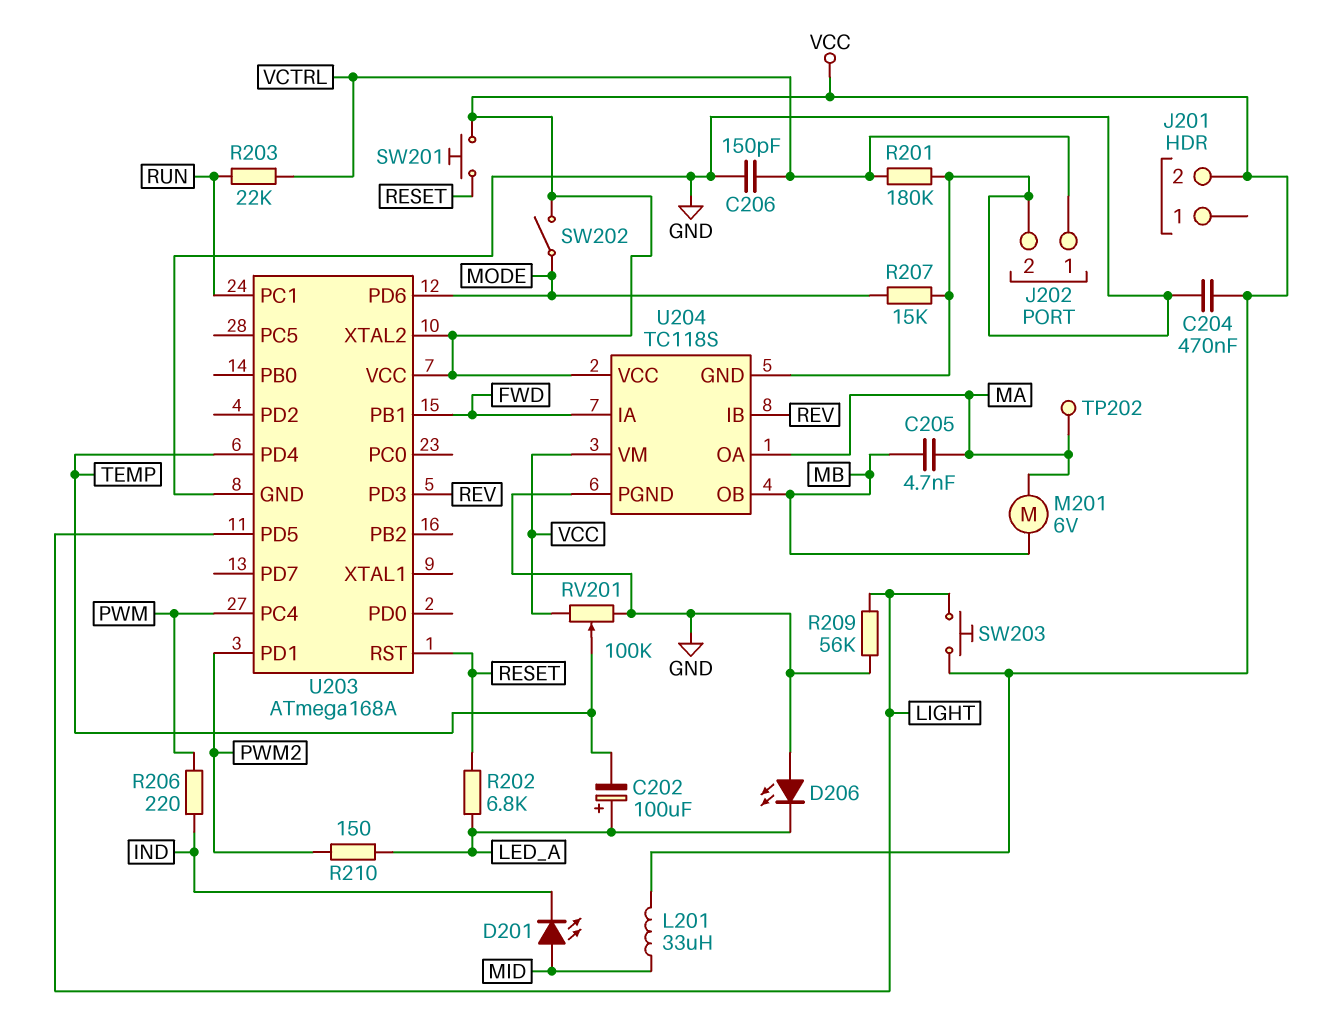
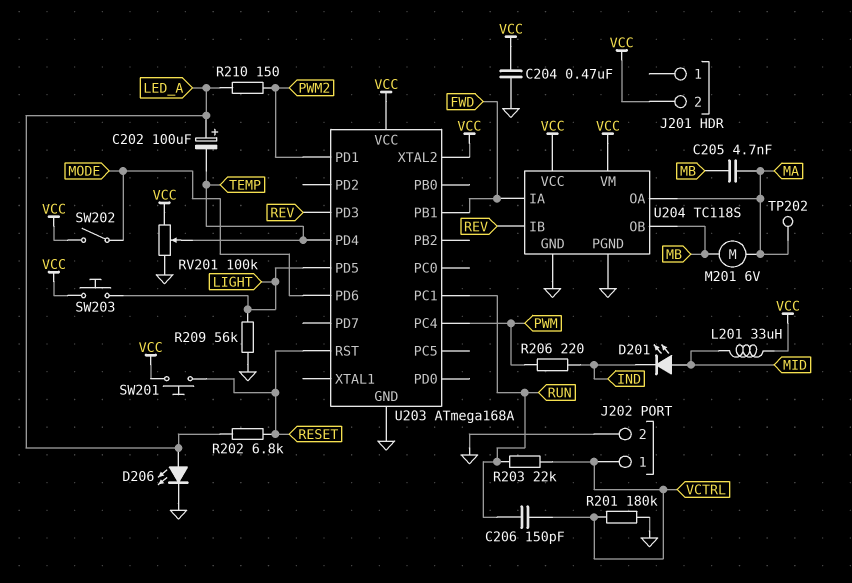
C206: 150pF (GND, VCTRL) -> 150pF (RUN, VCTRL)
D206: LED (A GND, K LED_A) -> LED (A LED_A, K GND)
R207: 15k (GND, MODE) -> none

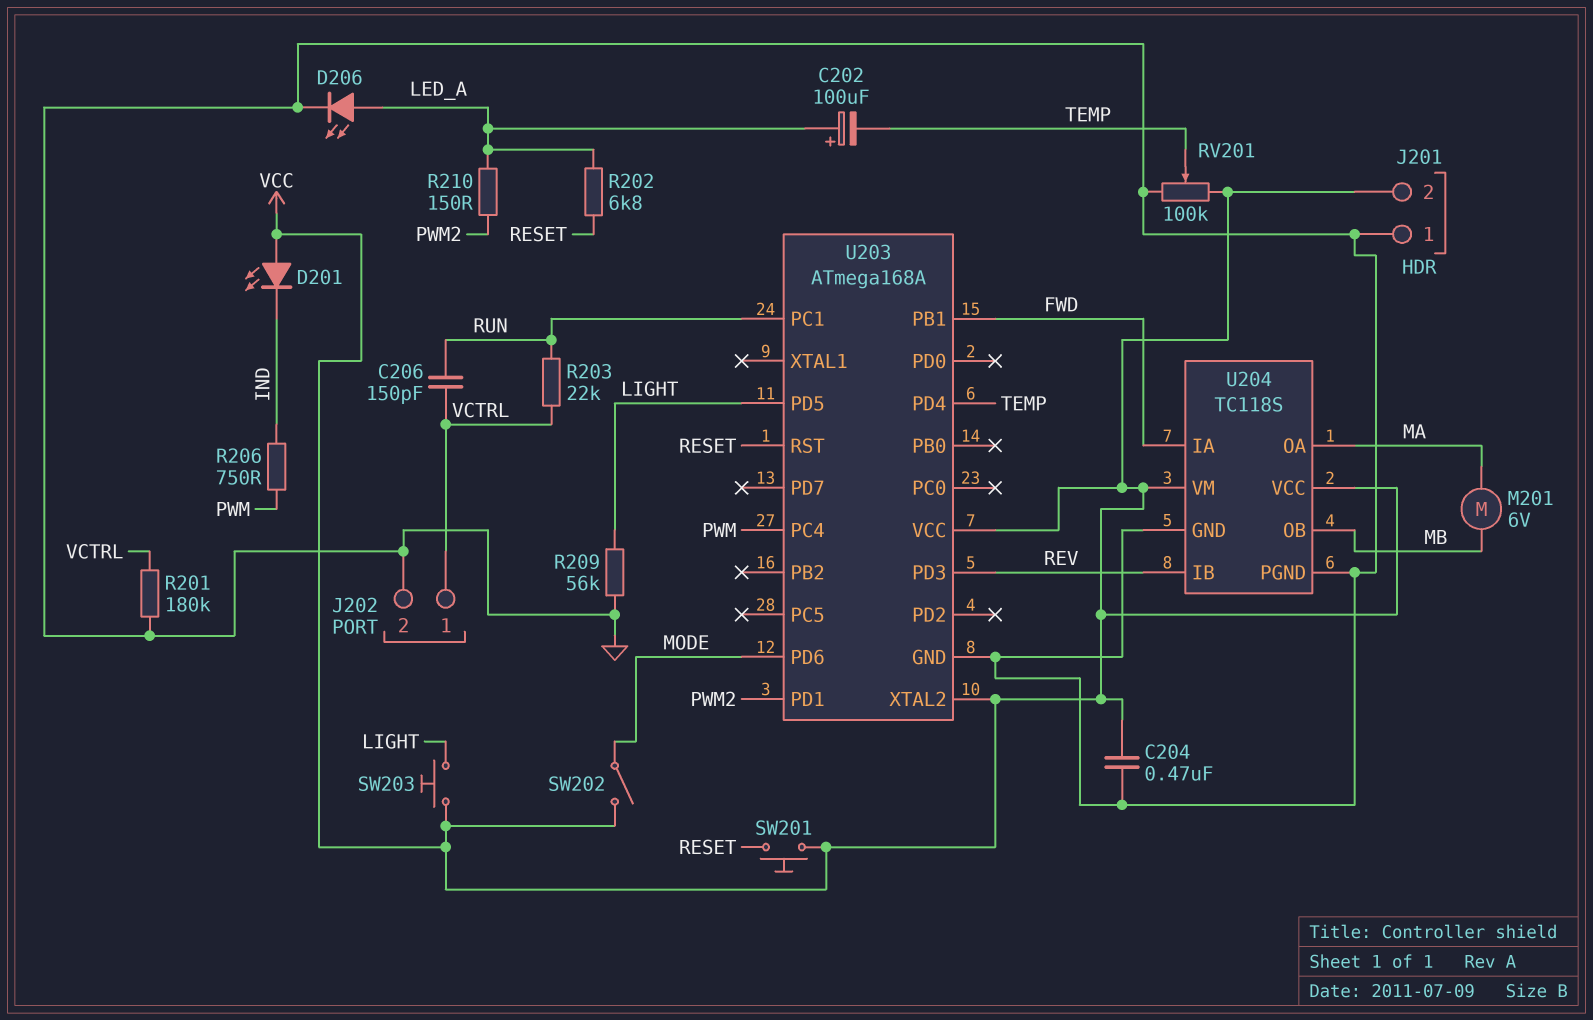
C205: 4.7nF (MA, MB) -> none
D201: LED (A MID, K IND) -> LED (A VCC, K IND)
J201 pin 1: none -> GND
L201: 33uH (MID, VCC) -> none
R206: 220 (IND, PWM) -> 750 (IND, PWM)
TP202: test point (MA) -> none

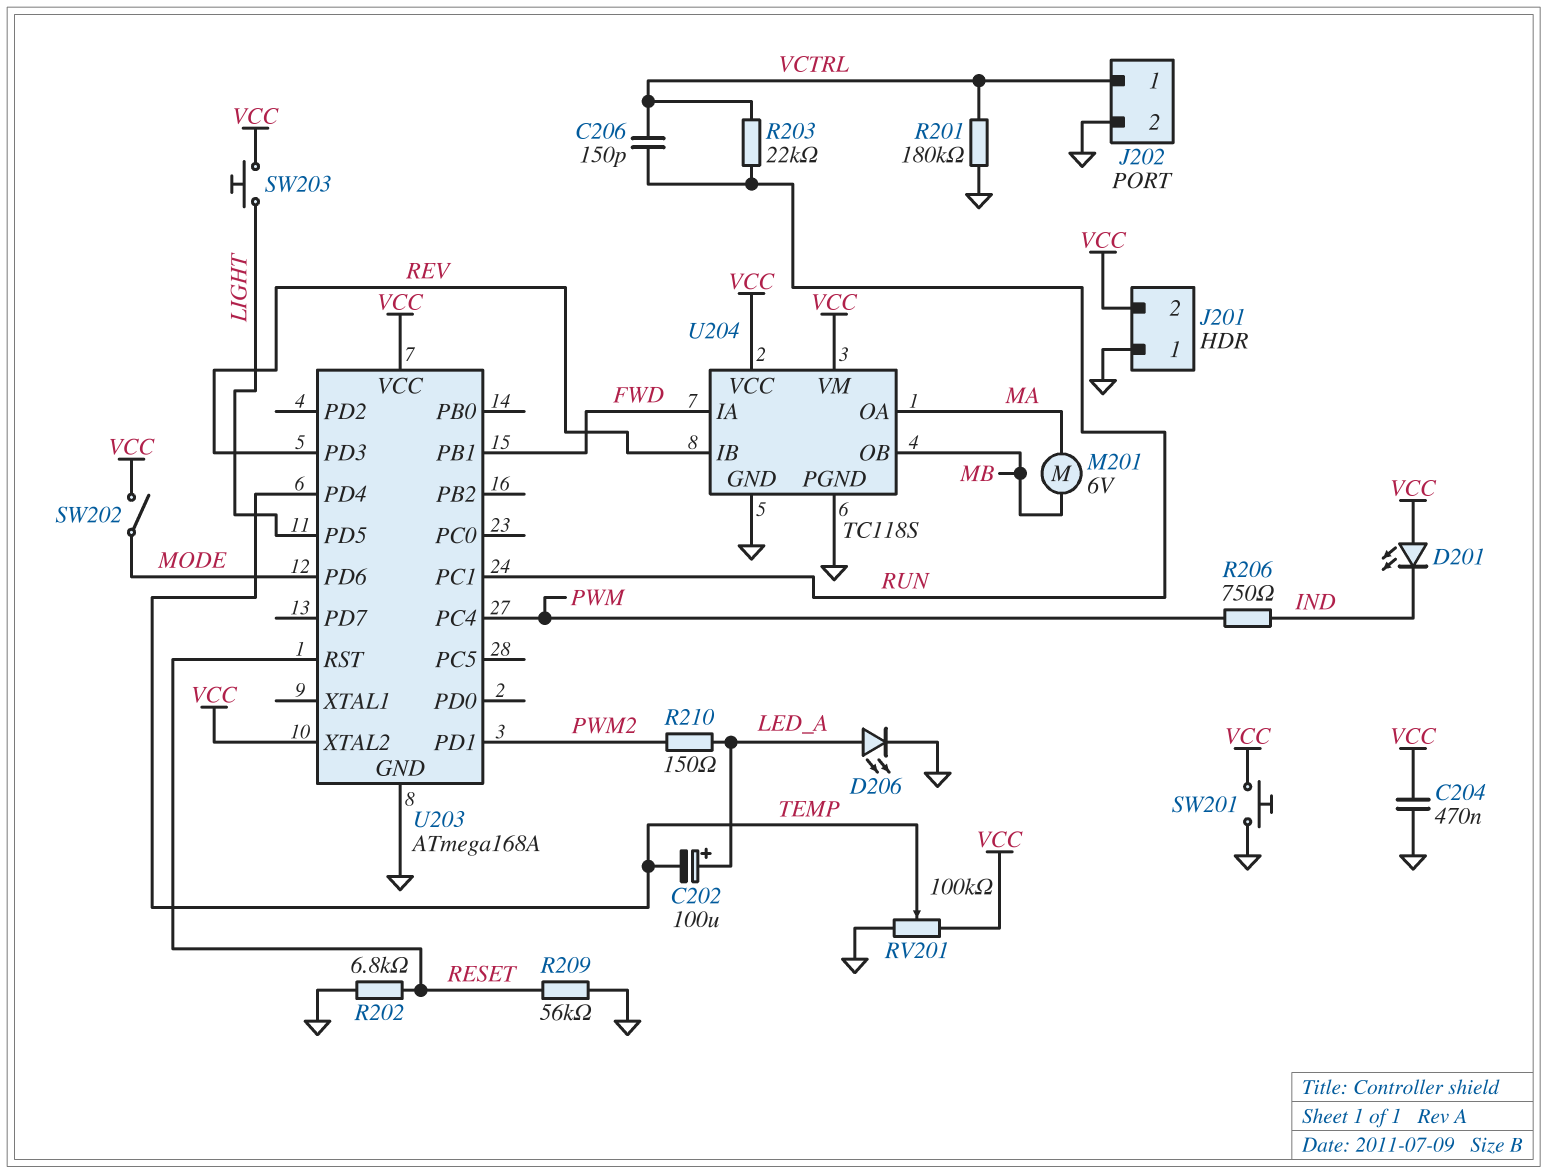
R202: 6.8k (LED_A, RESET) -> 6.8k (GND, RESET)
R209: 56k (GND, LIGHT) -> 56k (GND, RESET)
SW201: button (RESET, VCC) -> button (GND, VCC)

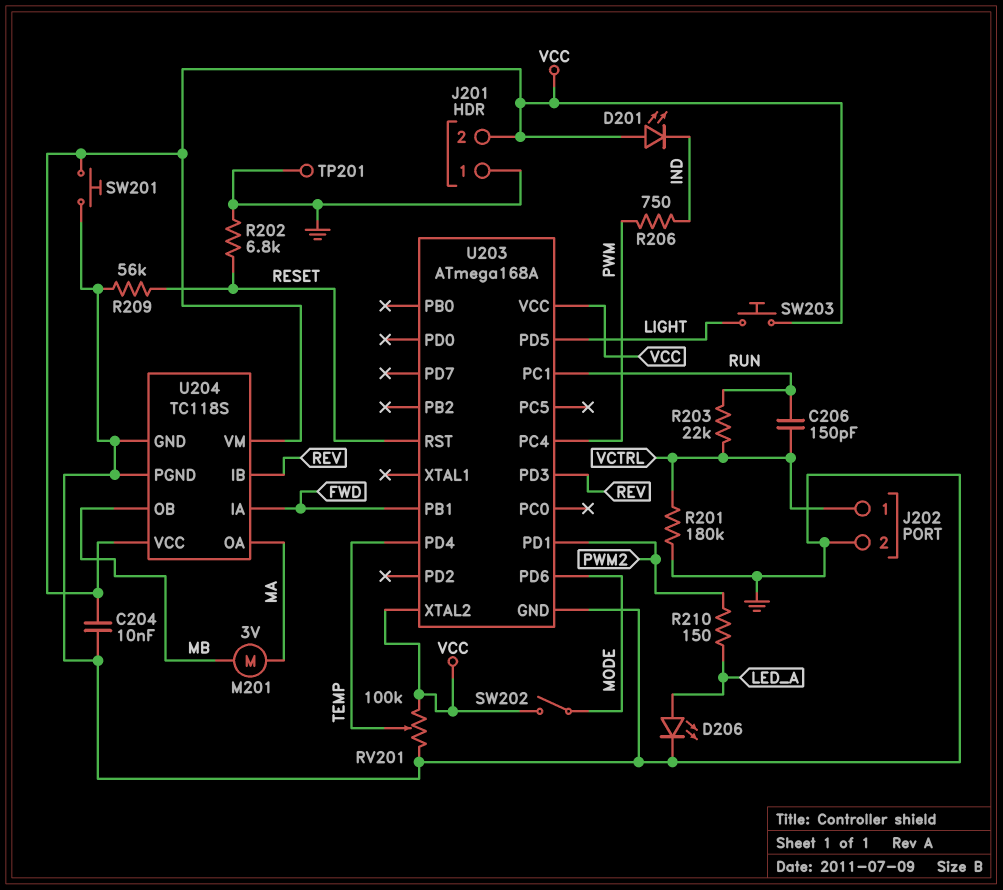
C202: 100uF (plus LED_A, minus TEMP) -> none
C204: 470nF (GND, VCC) -> 10nF (GND, VCC)
M201: motor 6V (MA, MB) -> motor 3V (MA, MB)
TP201: none -> test point (GND)

